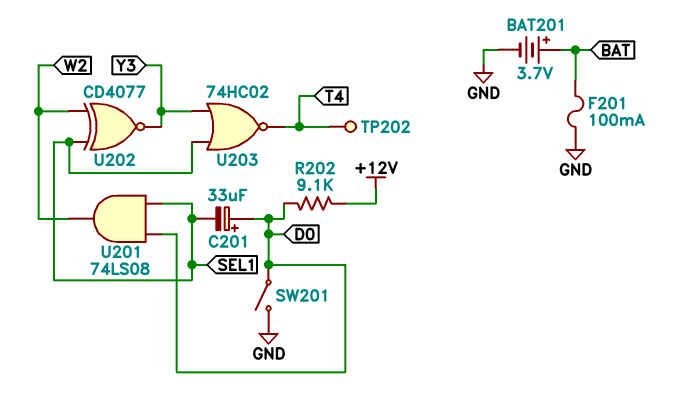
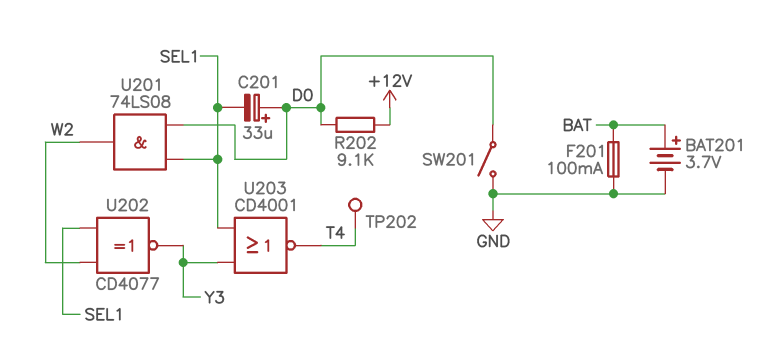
U203: NOR 74HC02 (in SEL1, in Y3, out T4) -> NOR CD4001 (in SEL1, in Y3, out T4)

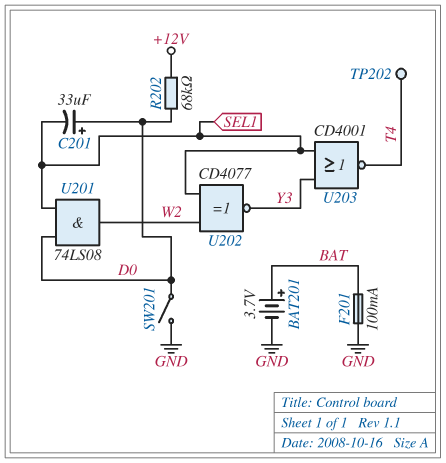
R202: 9.1k (+12V, D0) -> 68k (+12V, D0)

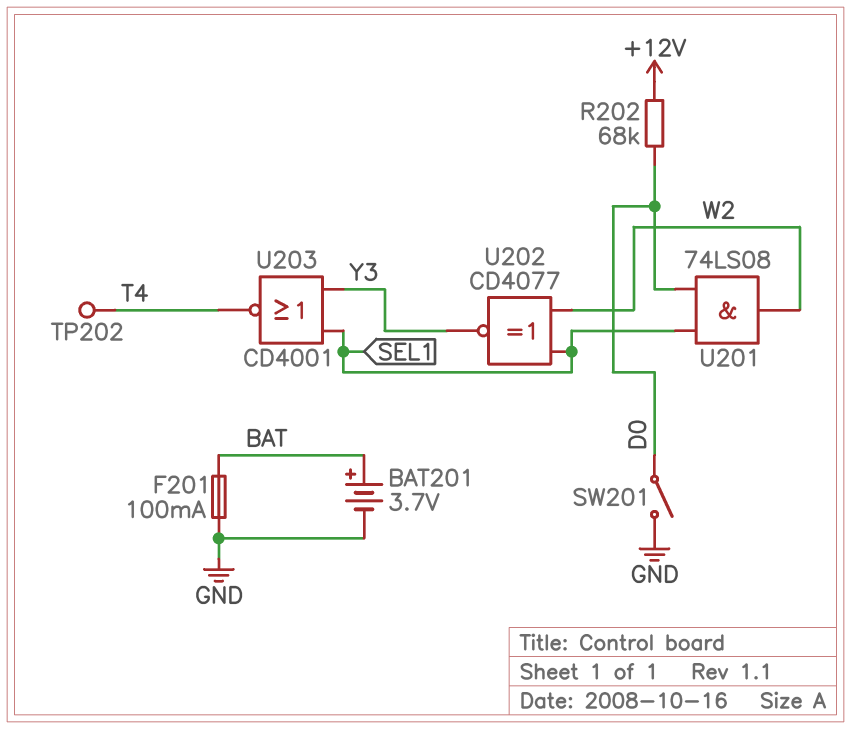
C201: 33uF (plus D0, minus SEL1) -> none

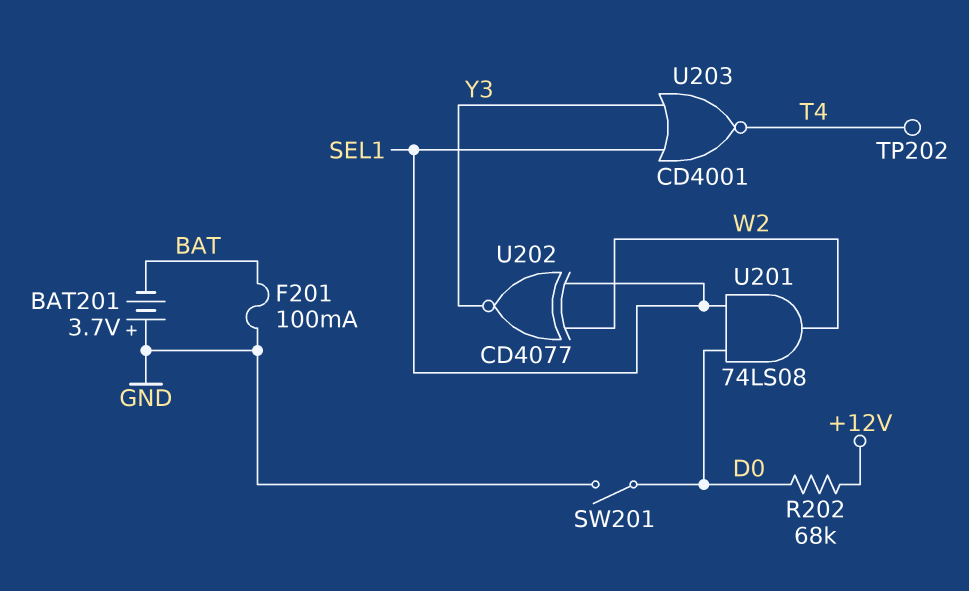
BAT201: 3.7V (plus BAT, minus GND) -> 3.7V (plus GND, minus BAT)

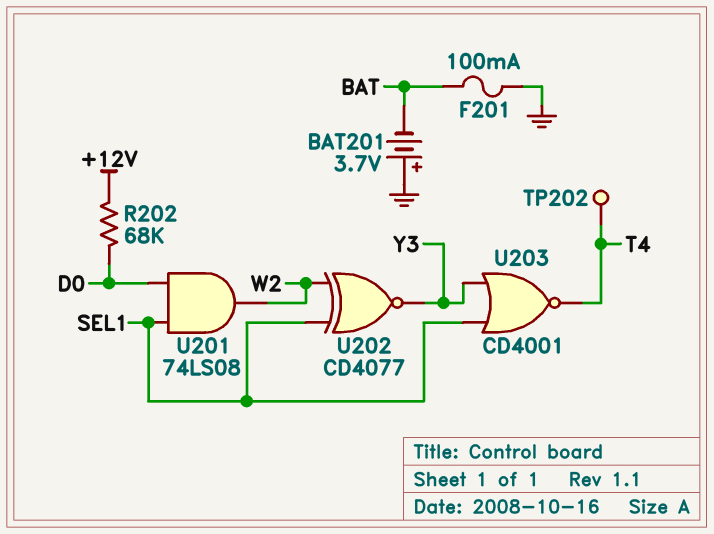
SW201: switch (D0, GND) -> none

